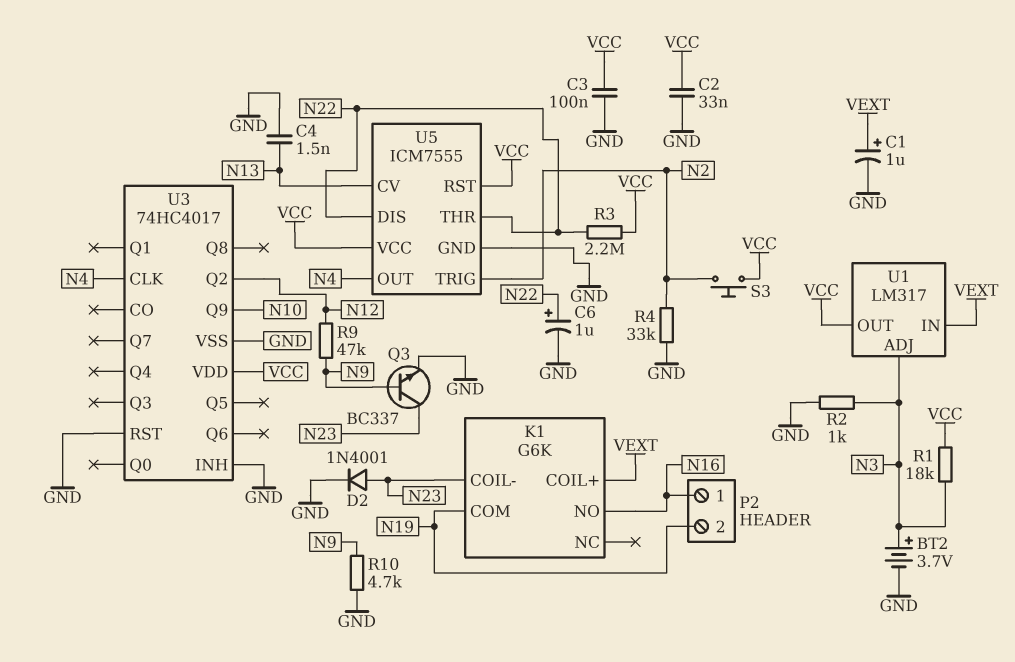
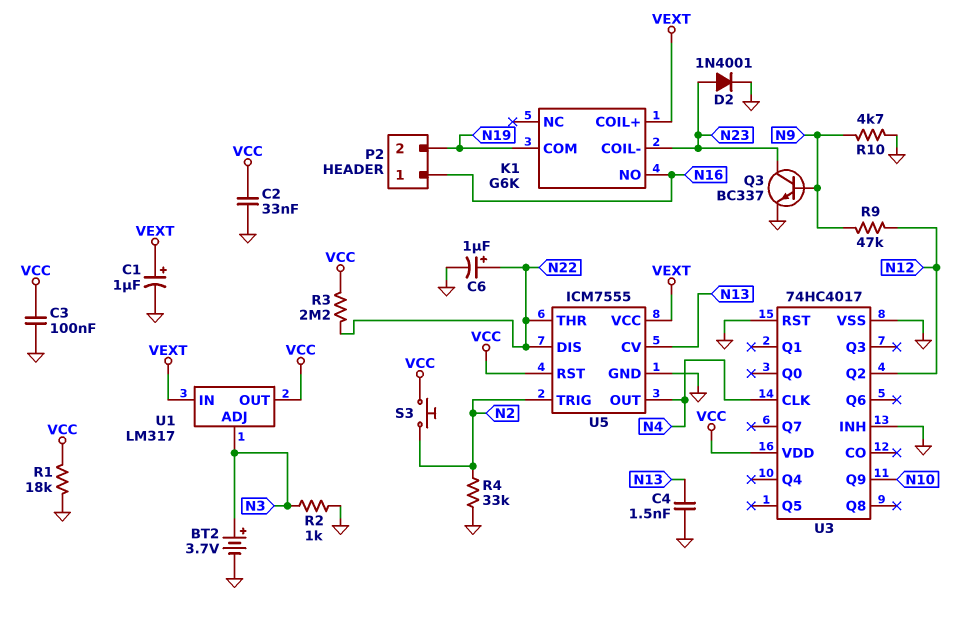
R1: 18k (N3, VCC) -> 18k (GND, VCC)
U5 pin VCC: VCC -> VEXT

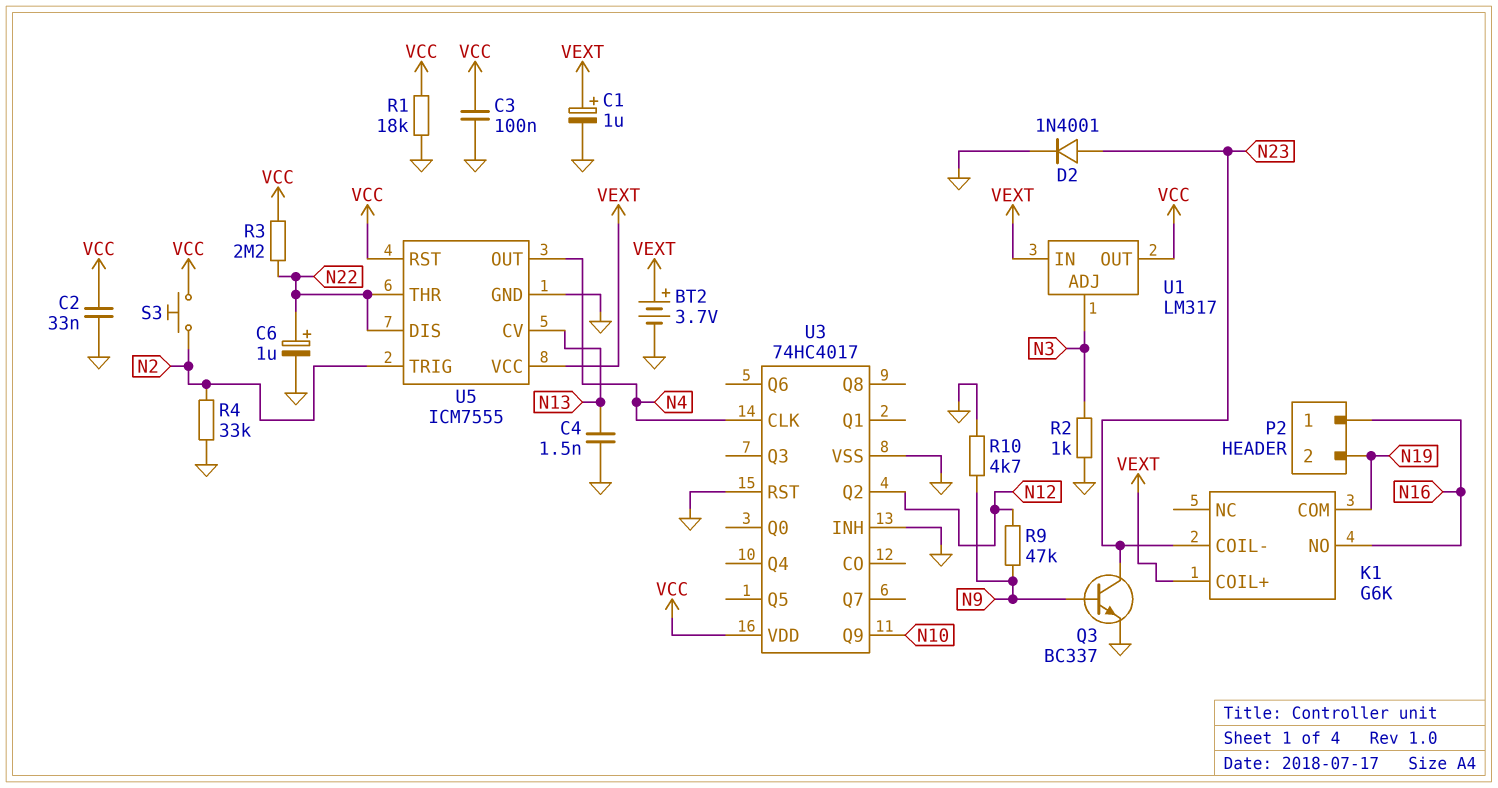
BT2: 3.7V (plus N3, minus GND) -> 3.7V (plus VEXT, minus GND)

